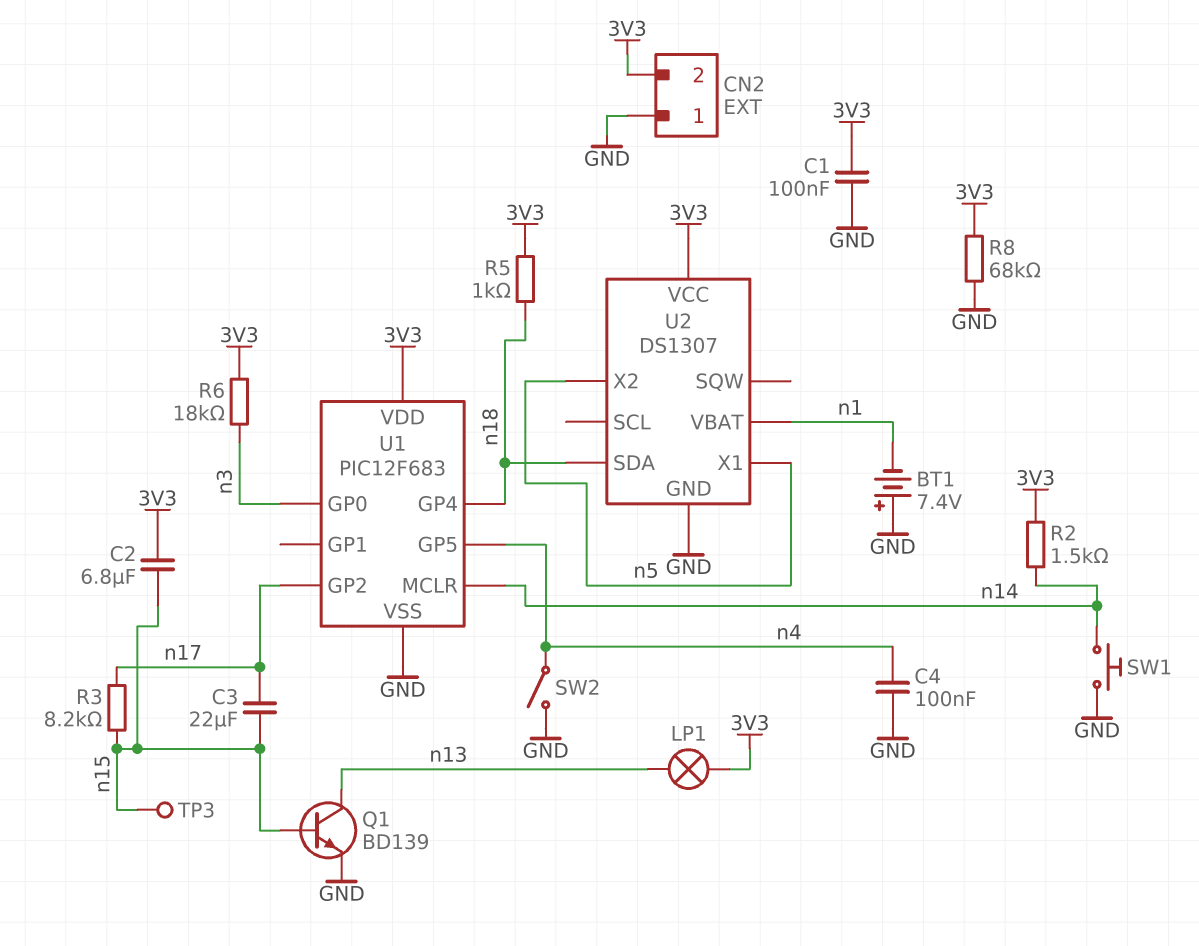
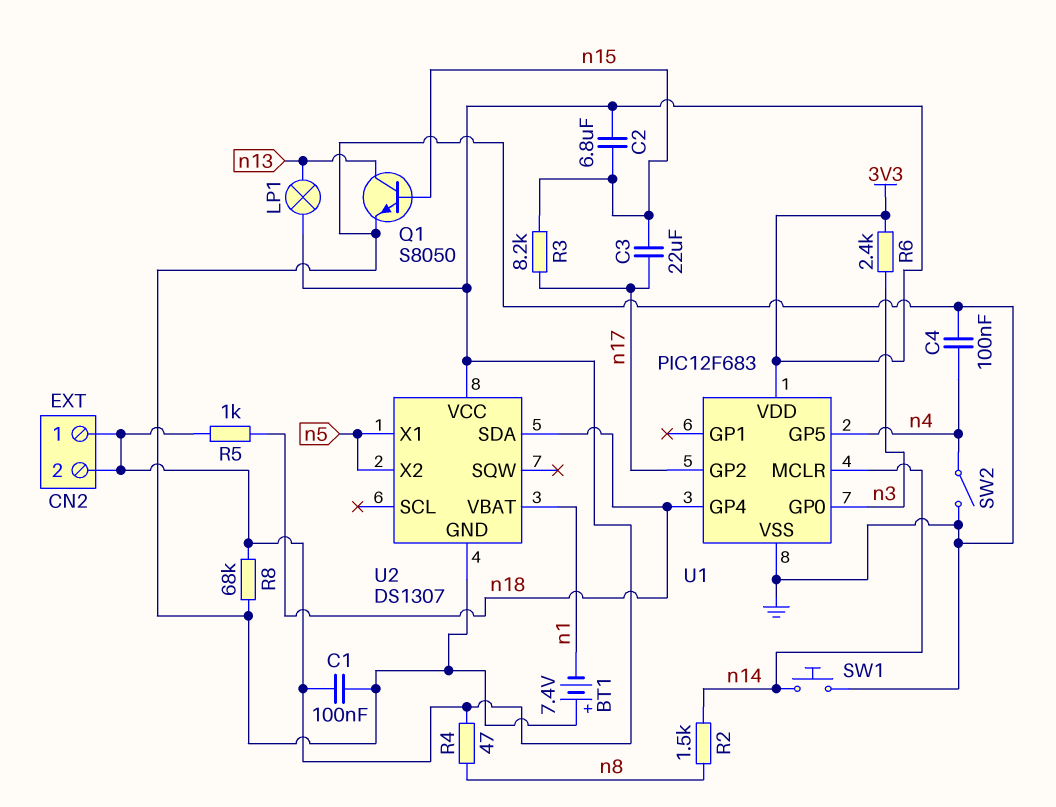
CN2 pin 1: GND -> 3V3
Q1: NPN BD139 (B n15, C n13, E GND) -> NPN S8050 (B n15, C n13, E GND)
R2: 1.5k (3V3, n14) -> 1.5k (n8, n14)
R4: none -> 47 (3V3, n8)
R6: 18k (3V3, n3) -> 2.4k (3V3, n3)
TP3: test point (n15) -> none

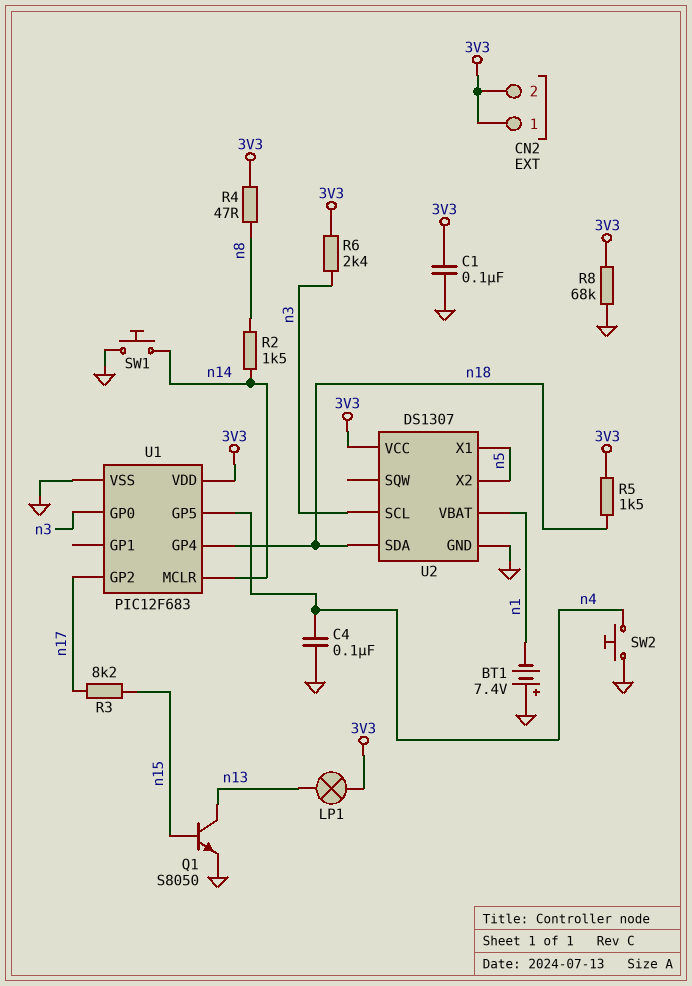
C2: 6.8uF (3V3, n15) -> none
C3: 22uF (n15, n17) -> none
R5: 1k (3V3, n18) -> 1.5k (3V3, n18)
SW2: switch (GND, n4) -> button (GND, n4)
U2 pin SCL: none -> n3

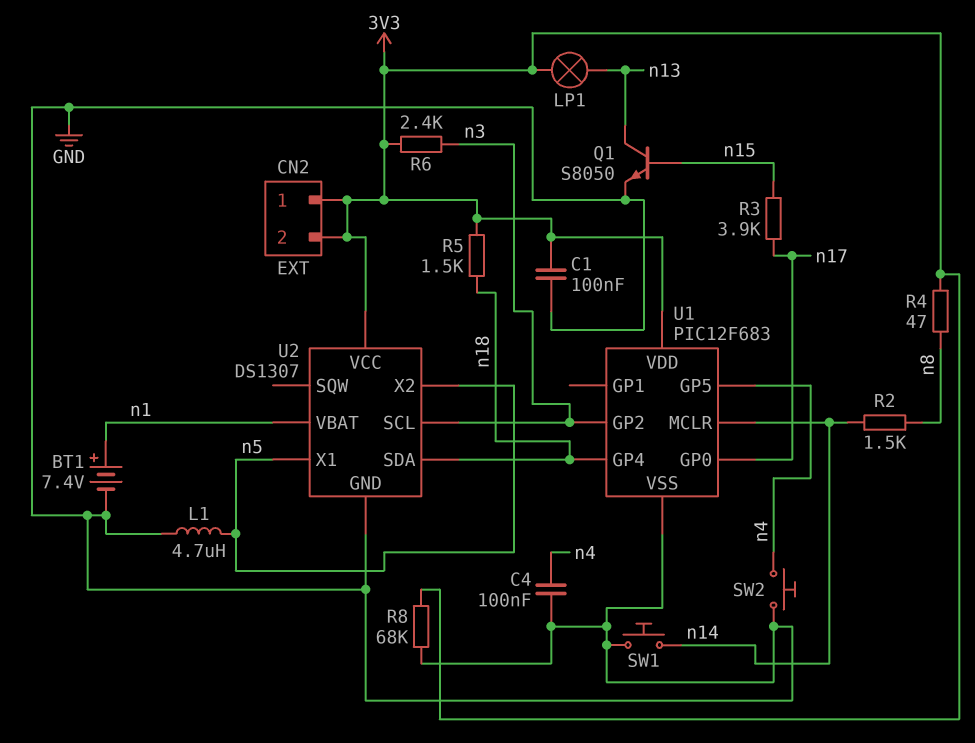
BT1: 7.4V (plus GND, minus n1) -> 7.4V (plus n1, minus GND)
L1: none -> 4.7uH (GND, n5)
R3: 8.2k (n15, n17) -> 3.9k (n15, n17)
U1 pin GP0: n3 -> n17
U1 pin GP2: n17 -> n3

